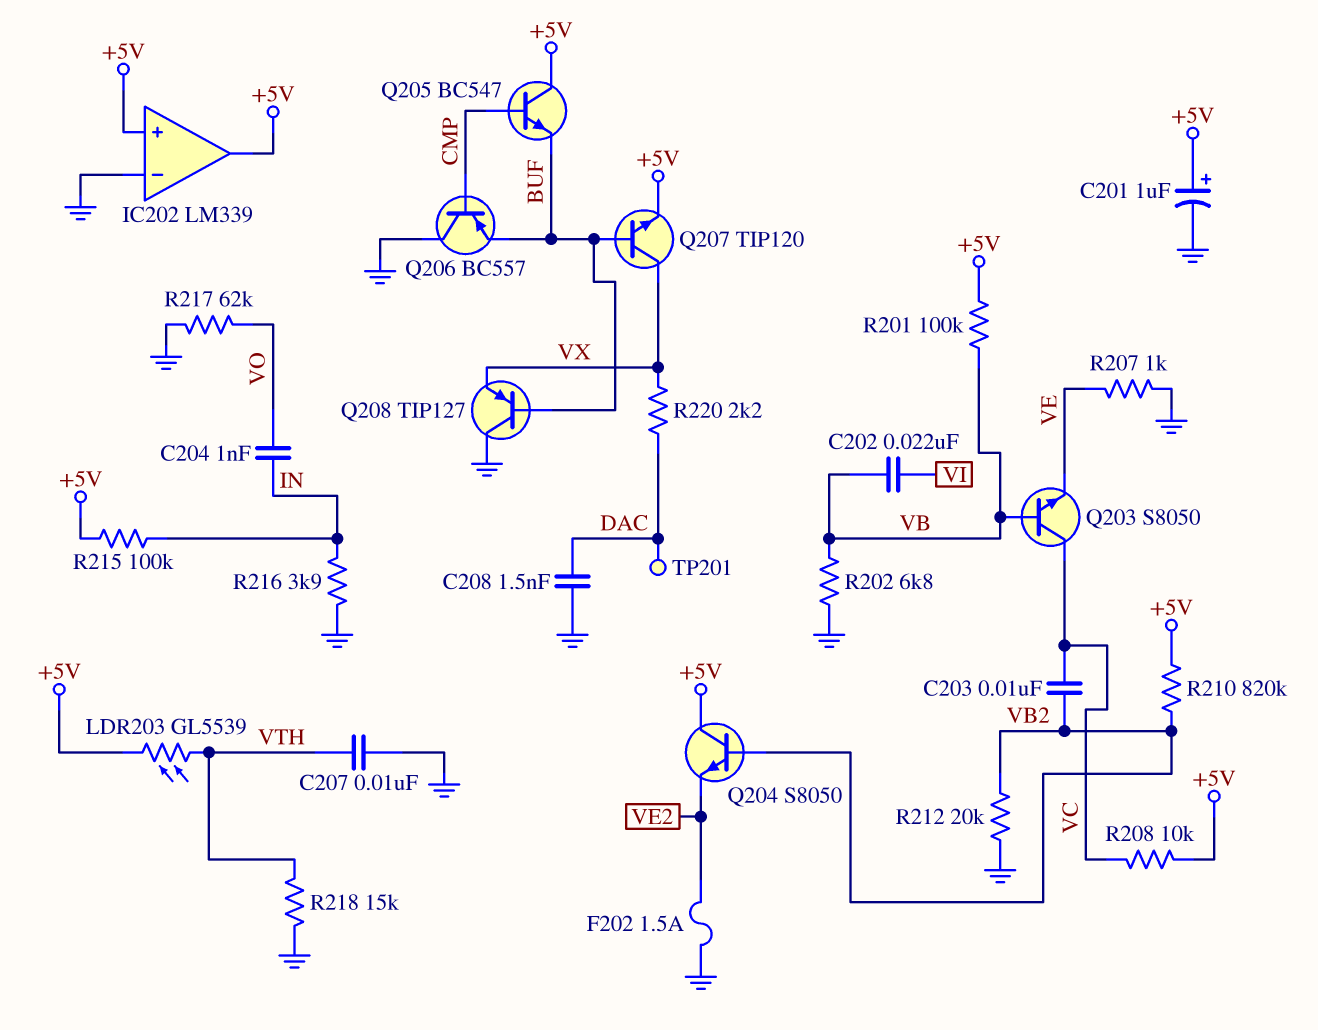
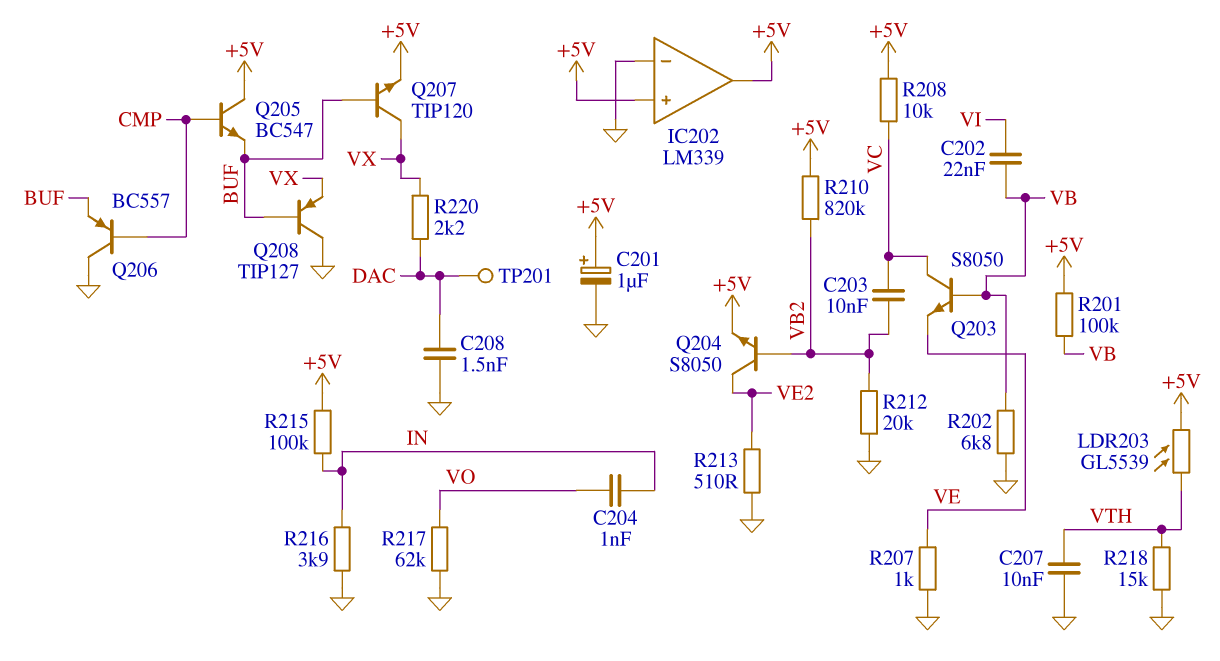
F202: 1.5A (GND, VE2) -> none
Q204: NPN S8050 (B VB2, C +5V, E VE2) -> NPN S8050 (B VB2, C VE2, E +5V)
R213: none -> 510 (GND, VE2)

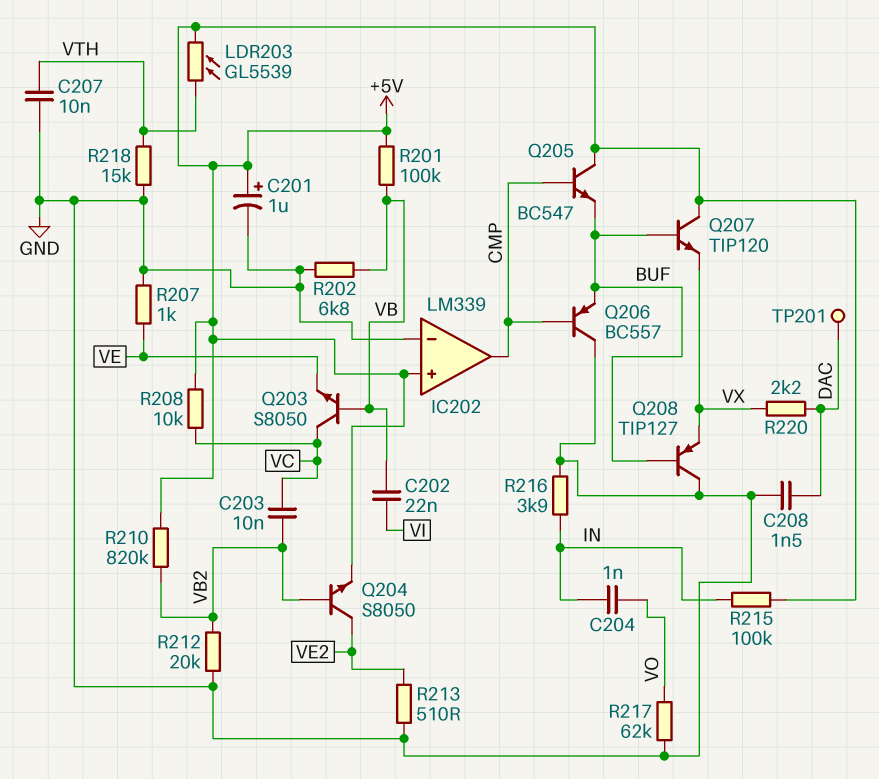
IC202 pin out: +5V -> CMP
Q207: NPN TIP120 (B BUF, C VX, E +5V) -> NPN TIP120 (B BUF, C +5V, E VX)

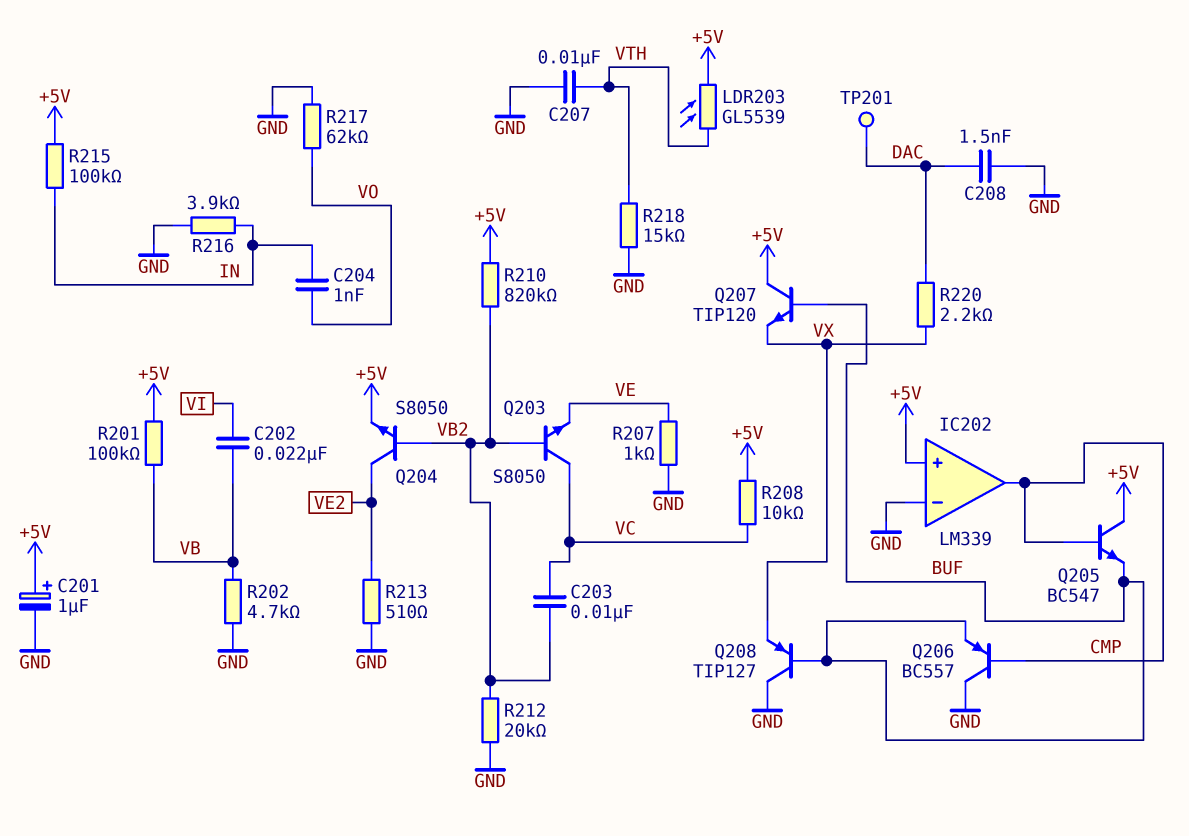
Q203: NPN S8050 (B VB, C VC, E VE) -> NPN S8050 (B VB2, C VC, E VE)
R202: 6.8k (GND, VB) -> 4.7k (GND, VB)

